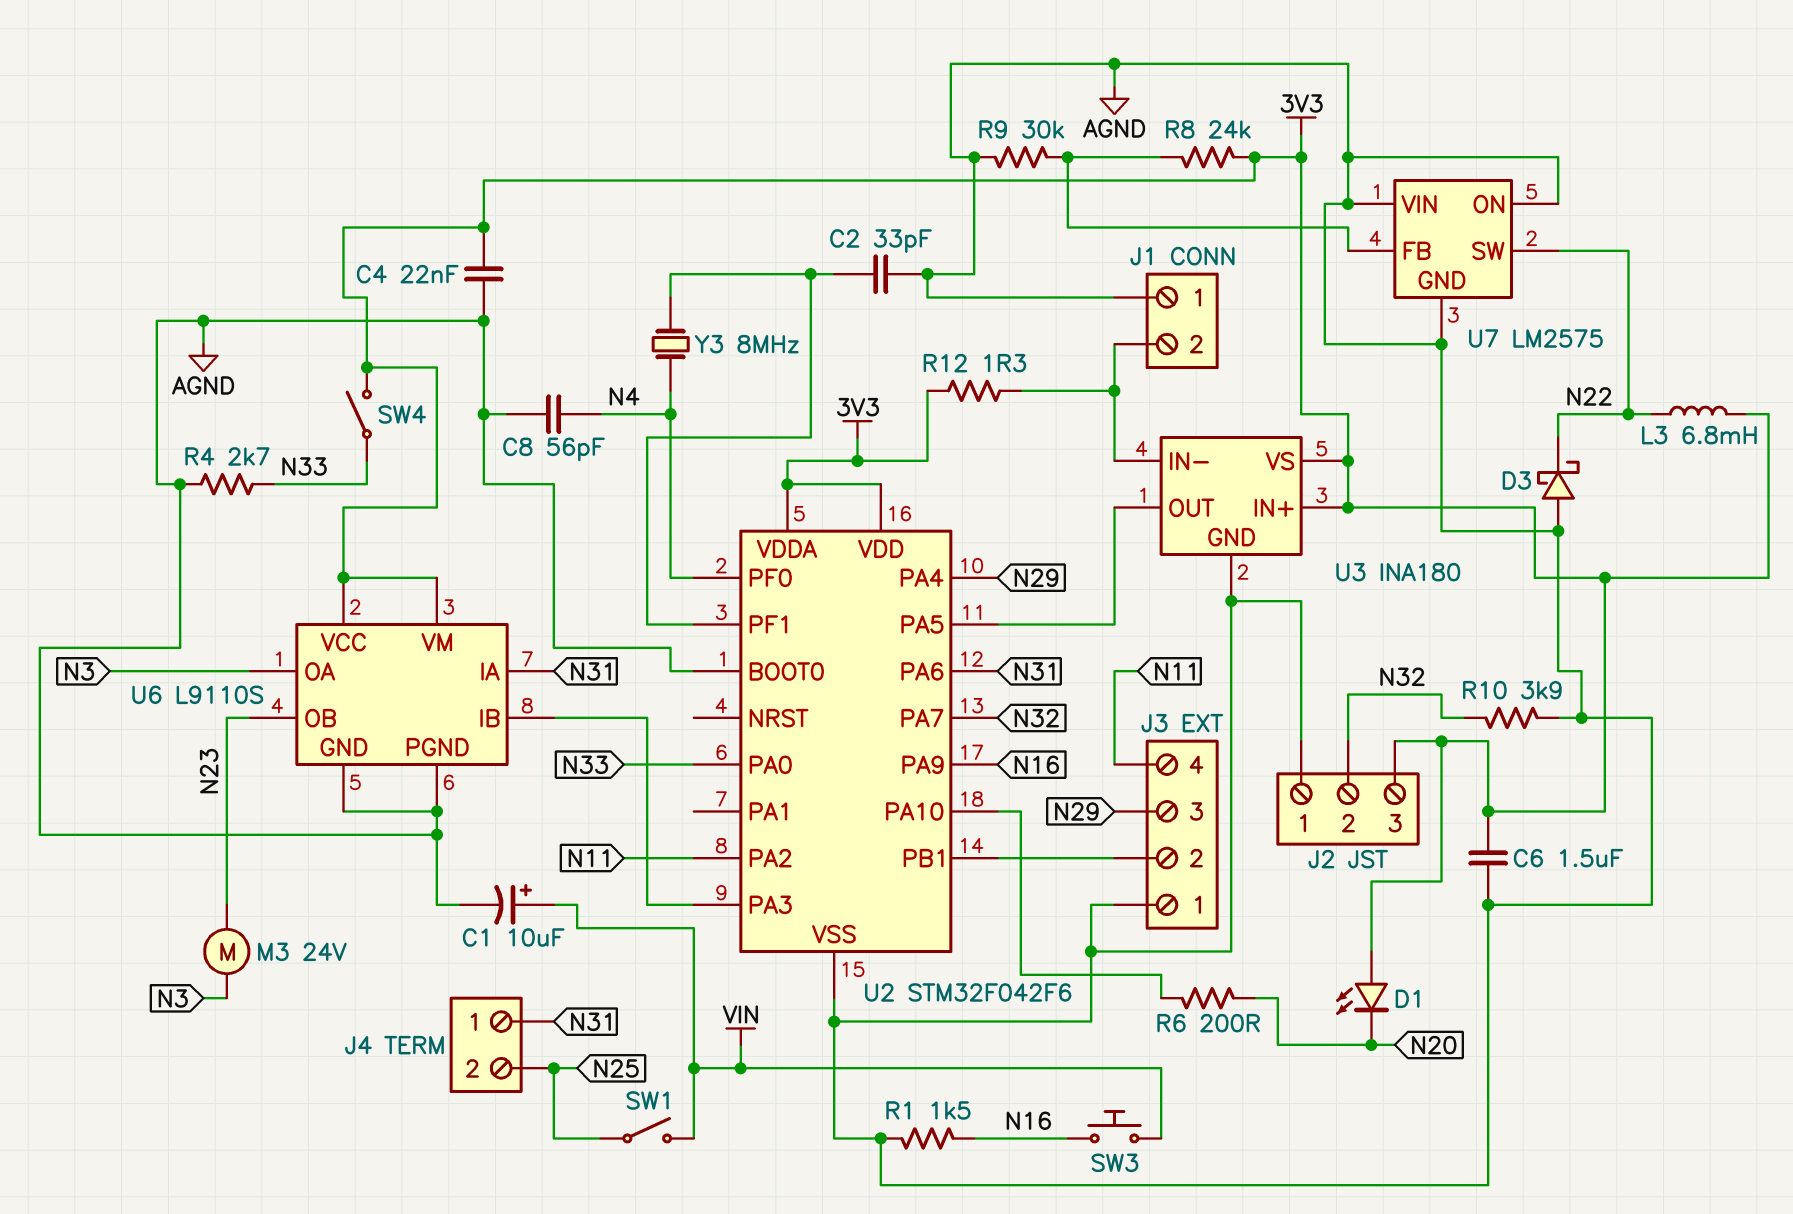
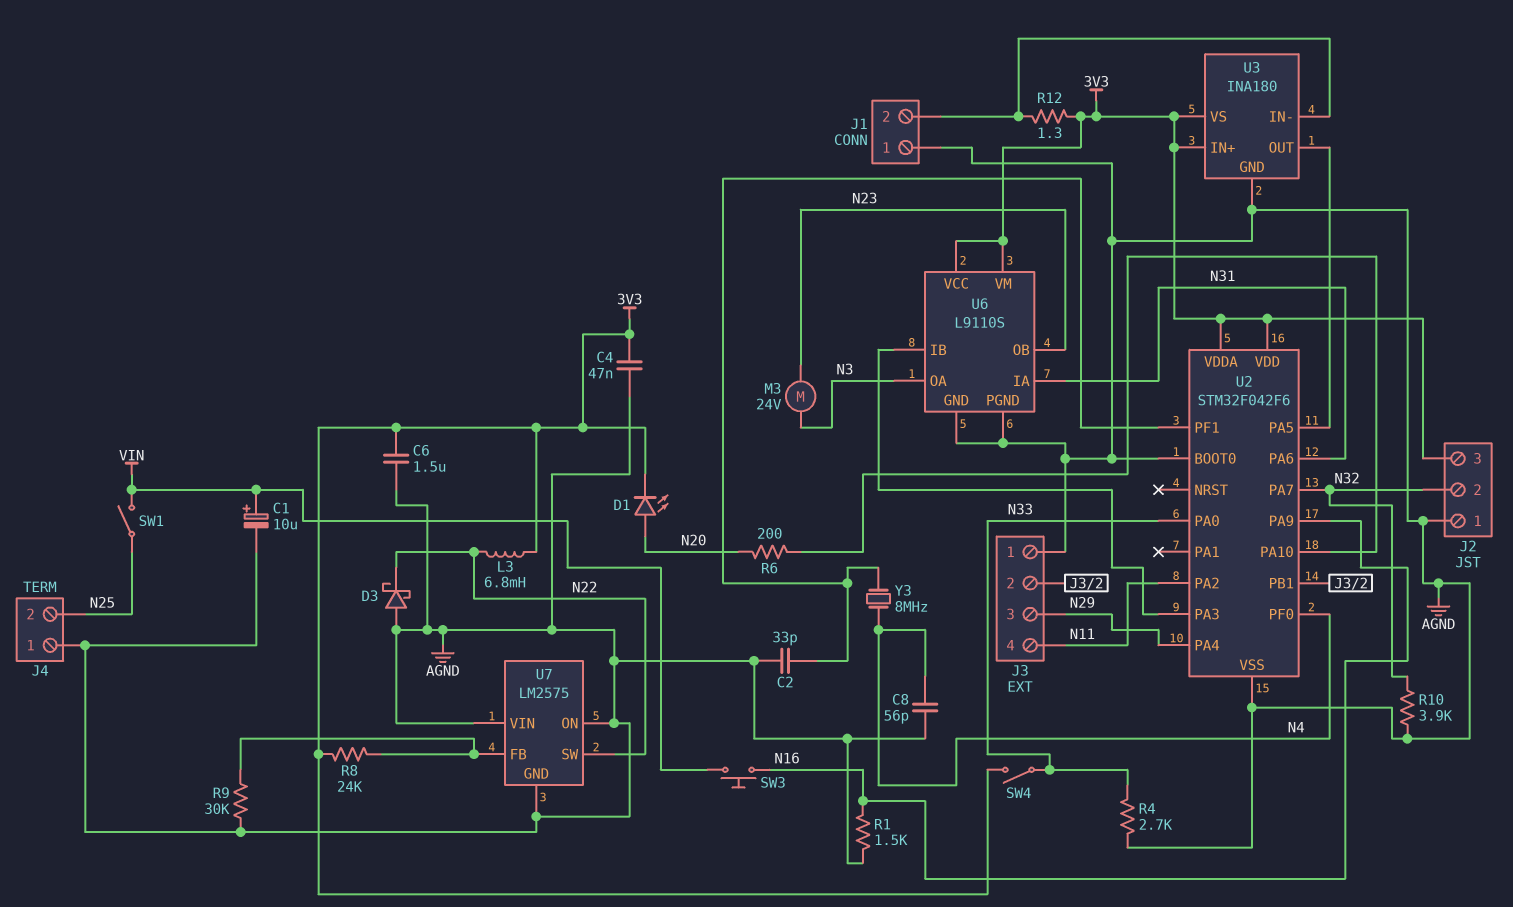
C4: 22nF (3V3, AGND) -> 47nF (3V3, AGND)
D1: LED (A 3V3, K N20) -> LED (A N20, K 3V3)
J4 pin 1: N31 -> AGND

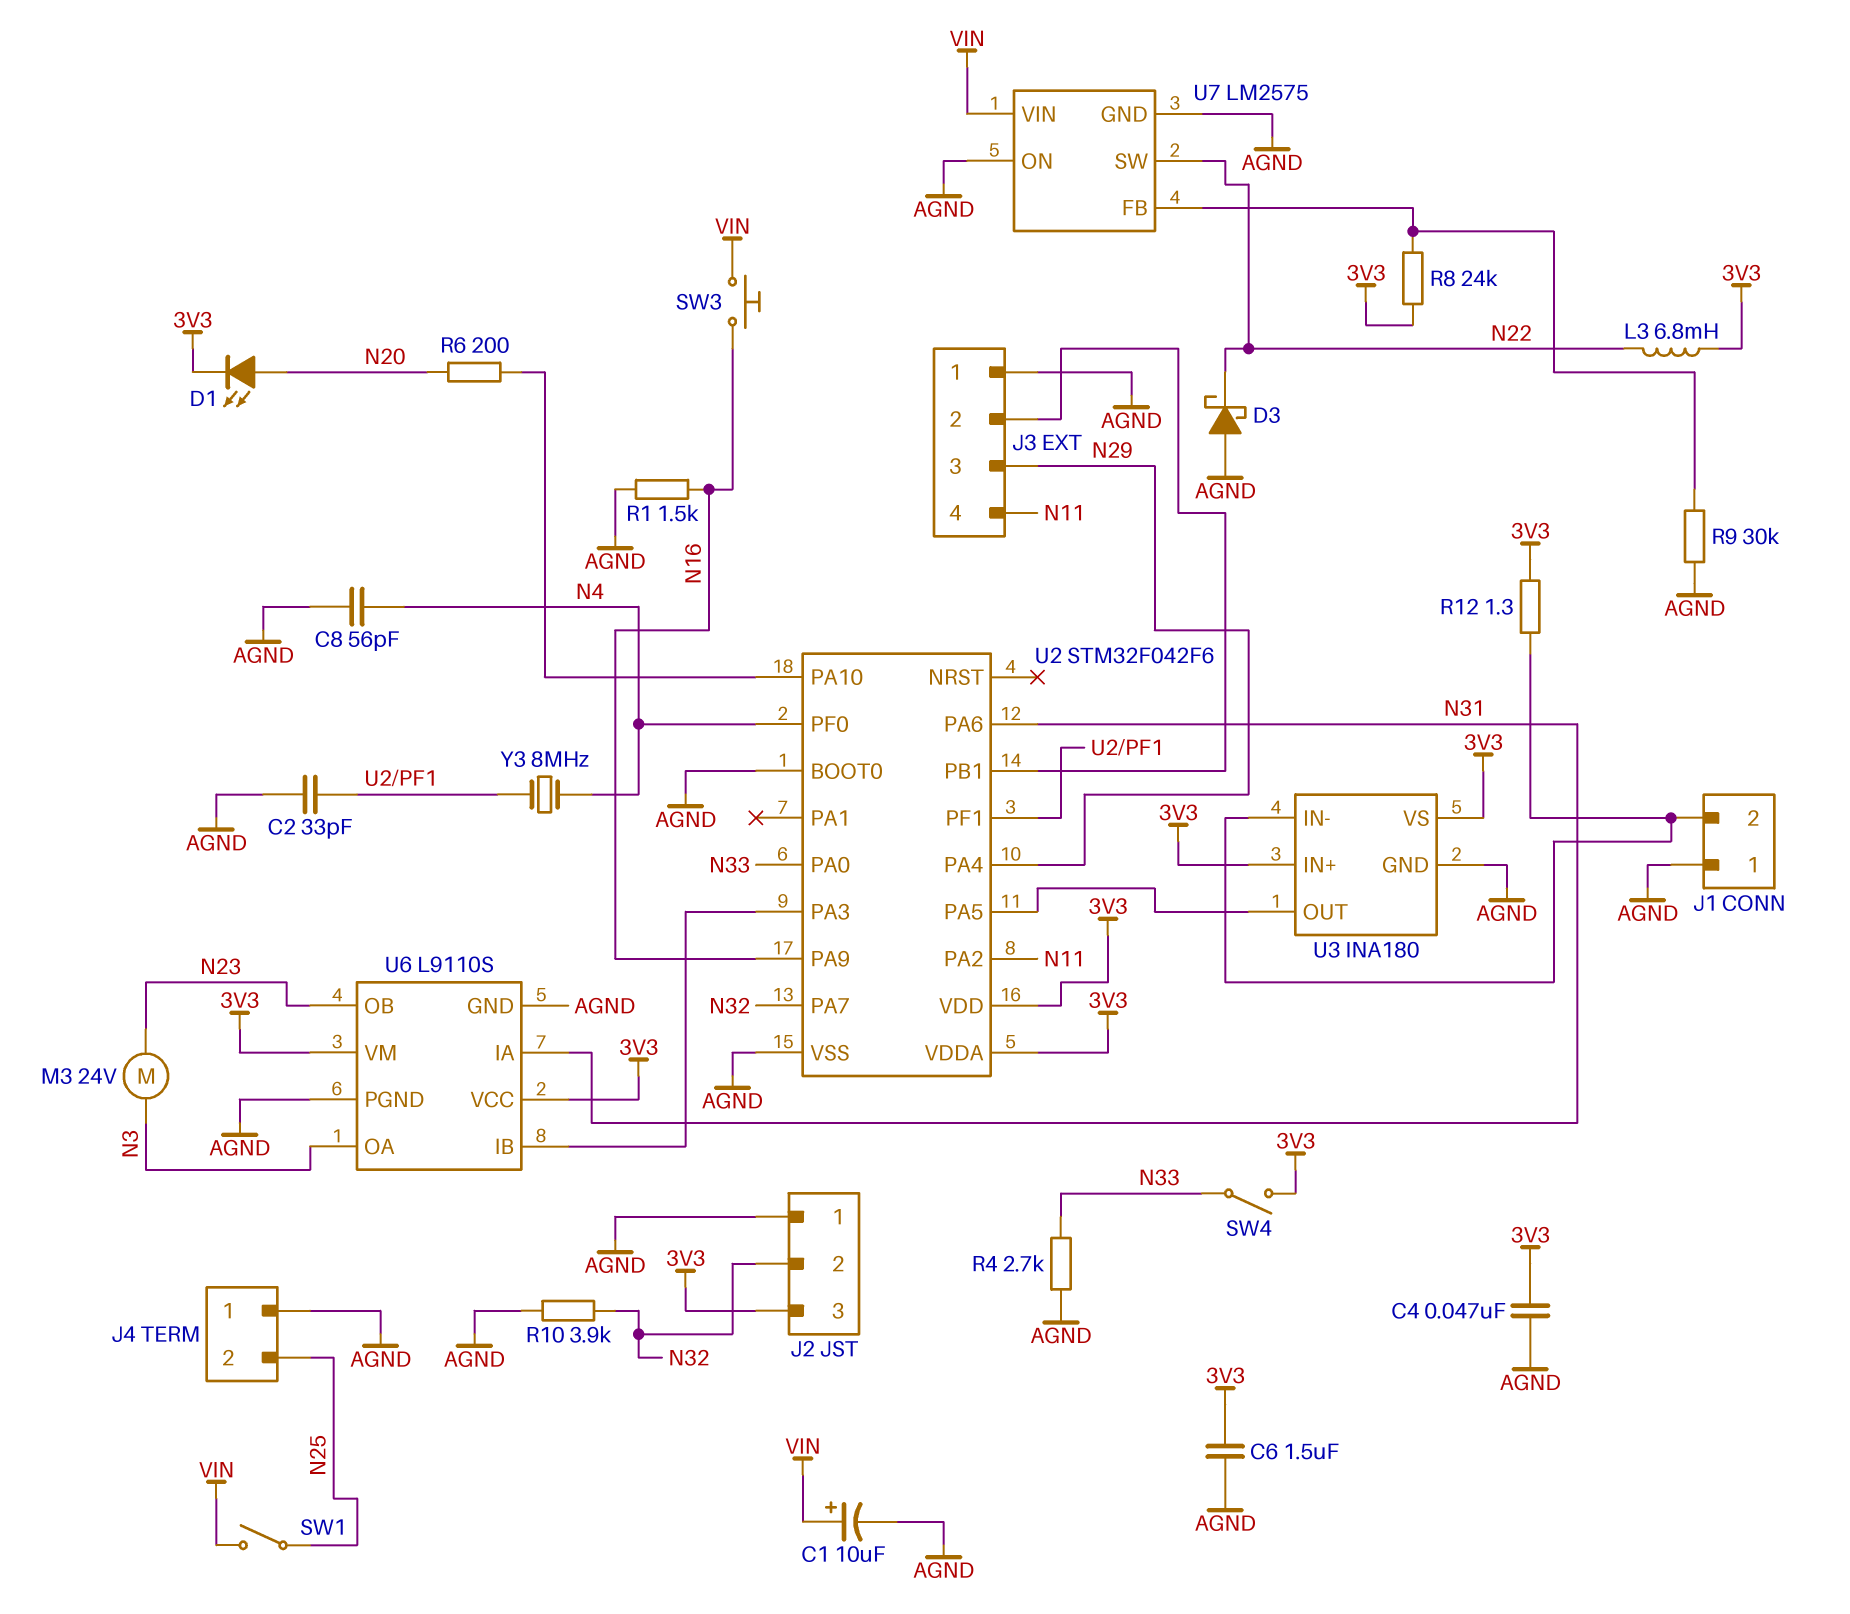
U7 pin VIN: AGND -> VIN

